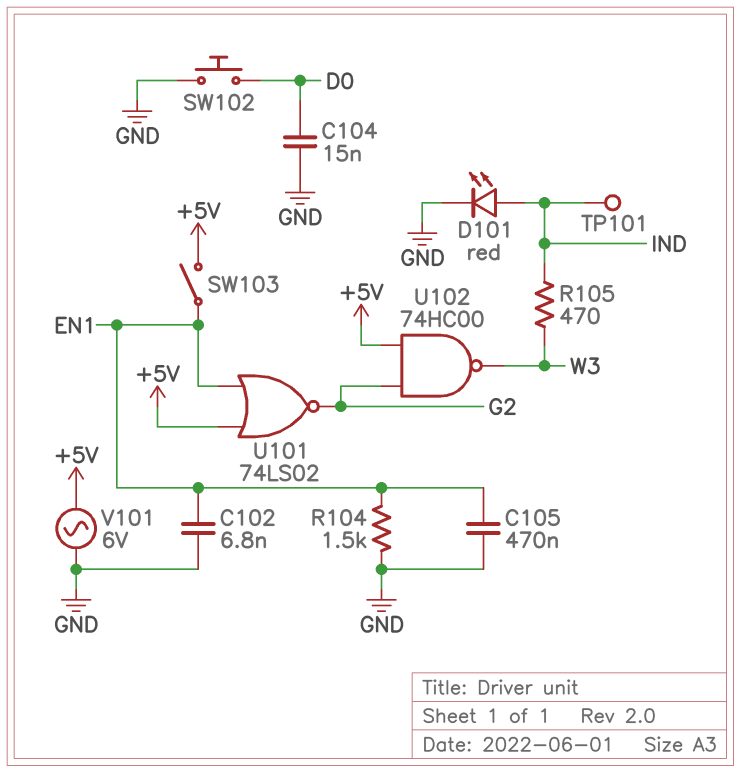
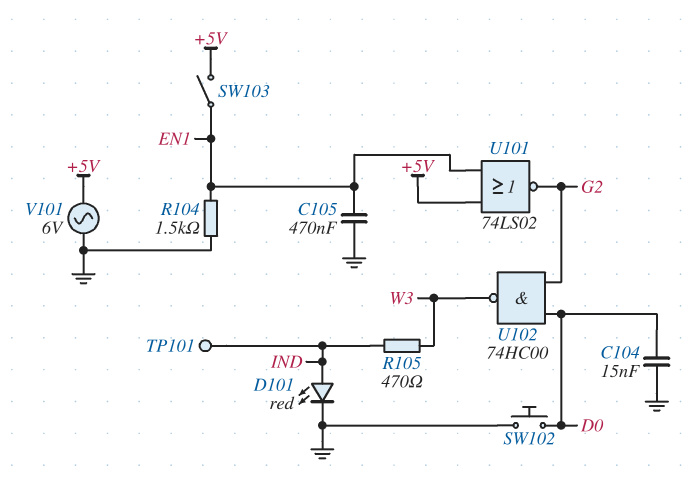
C102: 6.8nF (EN1, GND) -> none
U102: NAND 74HC00 (in +5V, in G2, out W3) -> NAND 74HC00 (in D0, in G2, out W3)

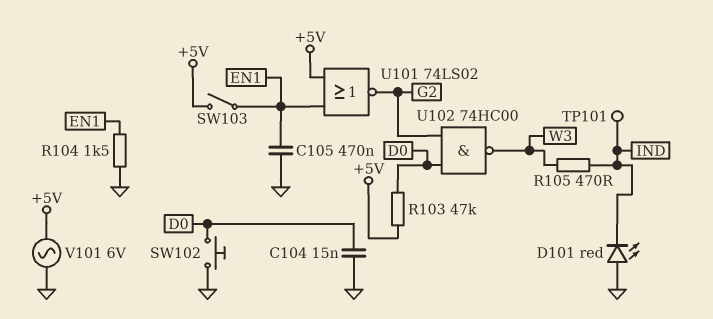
D101: LED red (A IND, K GND) -> LED red (A GND, K IND)
R103: none -> 47k (+5V, D0)

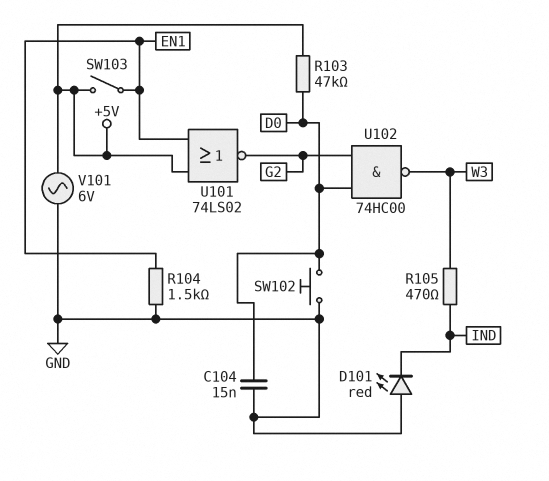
C105: 470nF (EN1, GND) -> none
TP101: test point (IND) -> none

